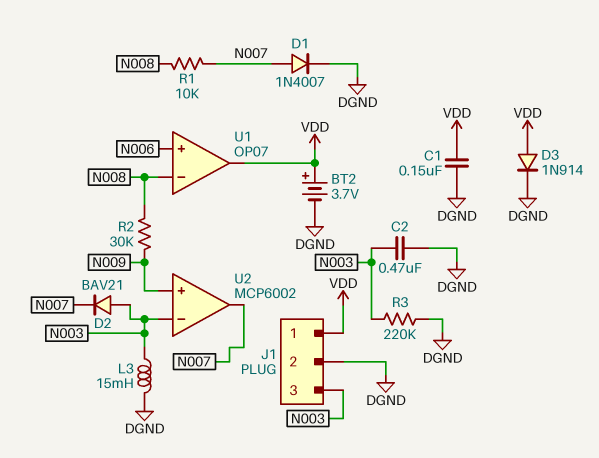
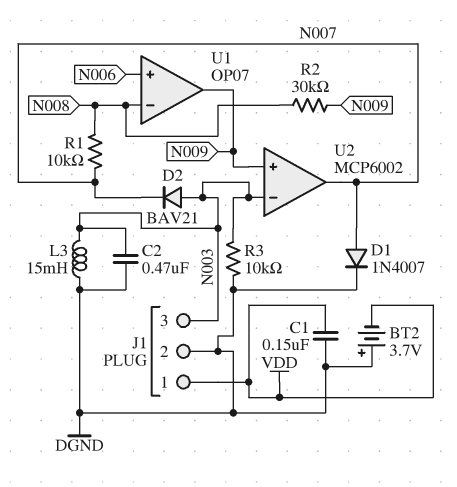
BT2: 3.7V (plus VDD, minus DGND) -> 3.7V (plus DGND, minus VDD)
D3: diode 1N914 (A VDD, K DGND) -> none
R3: 220k (DGND, N003) -> 10k (DGND, N003)
U1 pin out: VDD -> N009

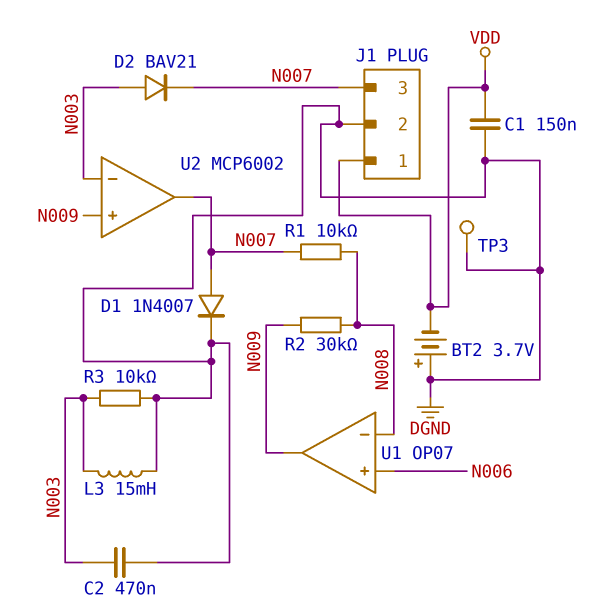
J1 pin 3: N003 -> N007
TP3: none -> test point (DGND)

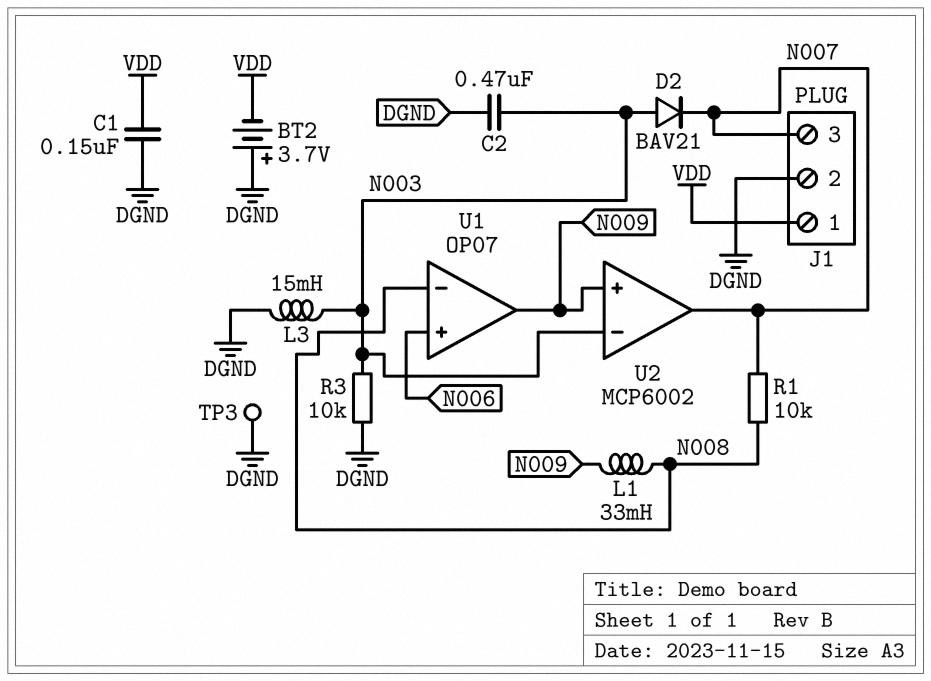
D1: diode 1N4007 (A N007, K DGND) -> none
L1: none -> 33mH (N008, N009)
R2: 30k (N008, N009) -> none

